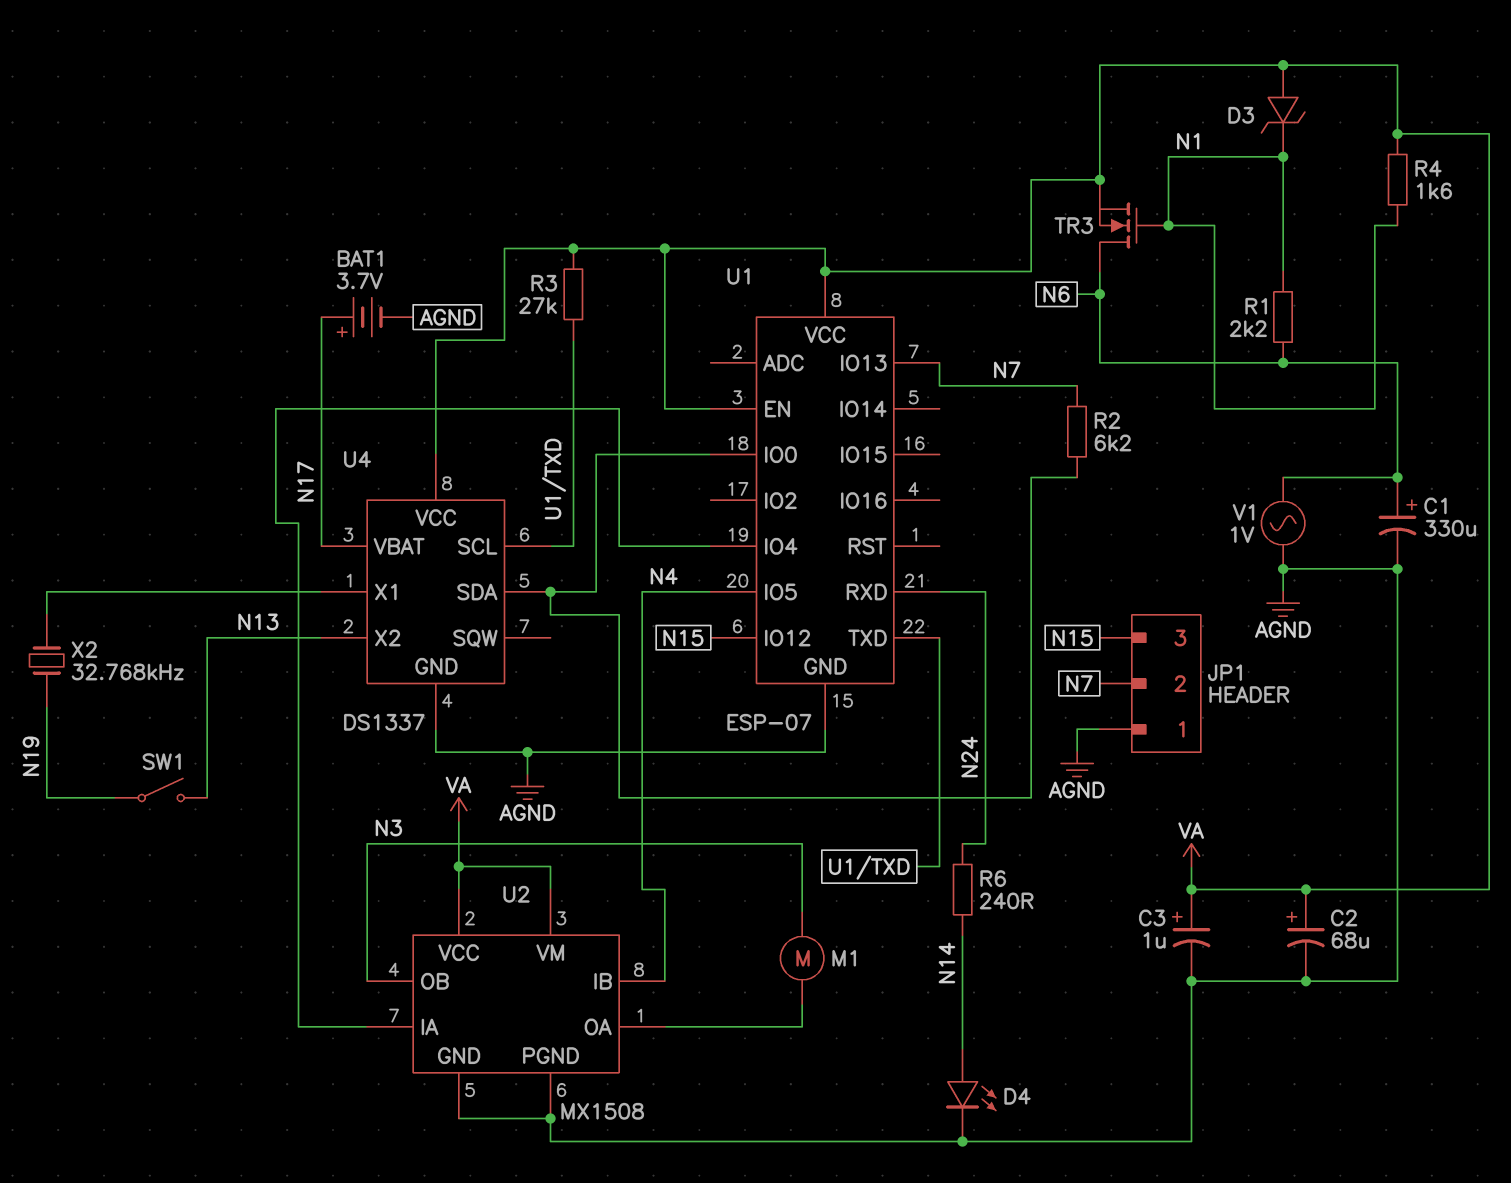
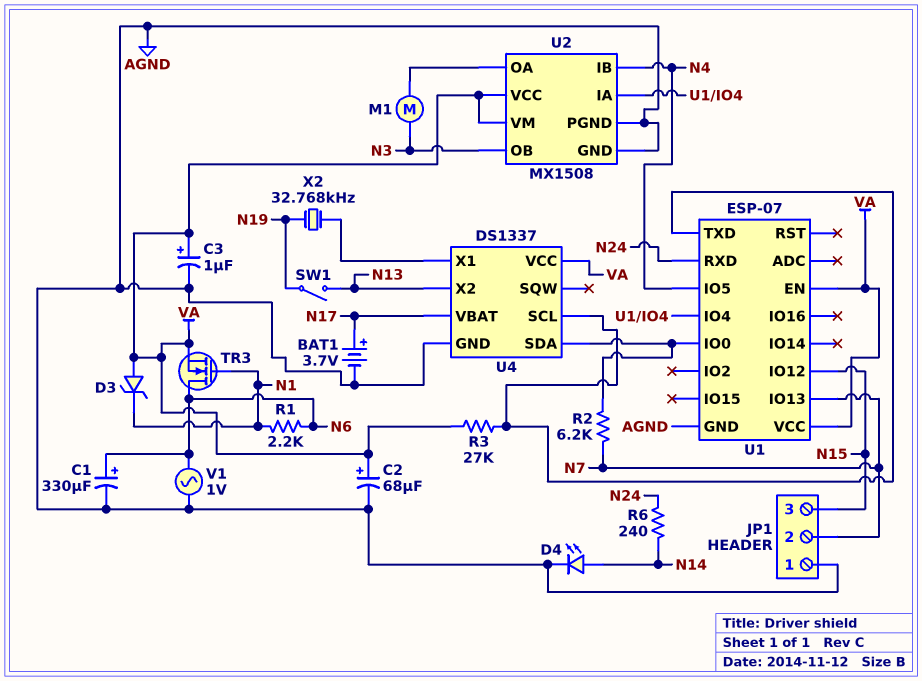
R4: 1.6k (N1, VA) -> none

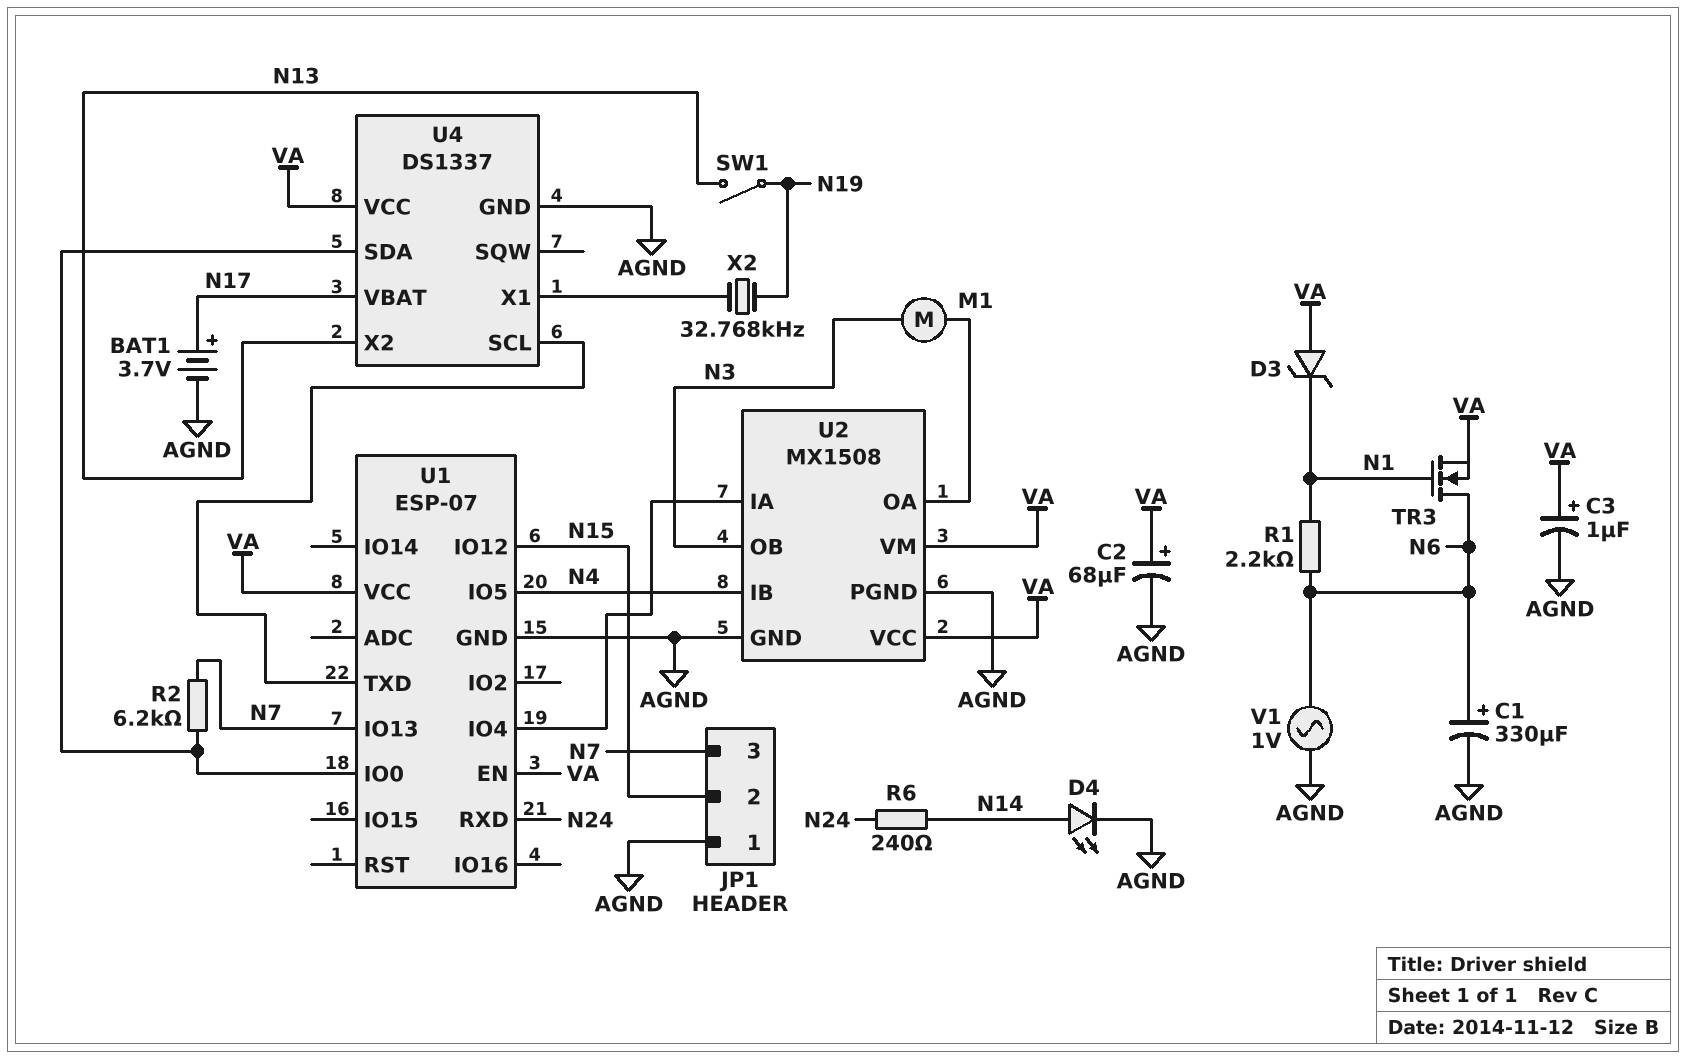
JP1 pin 2: N7 -> N15
JP1 pin 3: N15 -> N7
R3: 27k (U1/TXD, VA) -> none

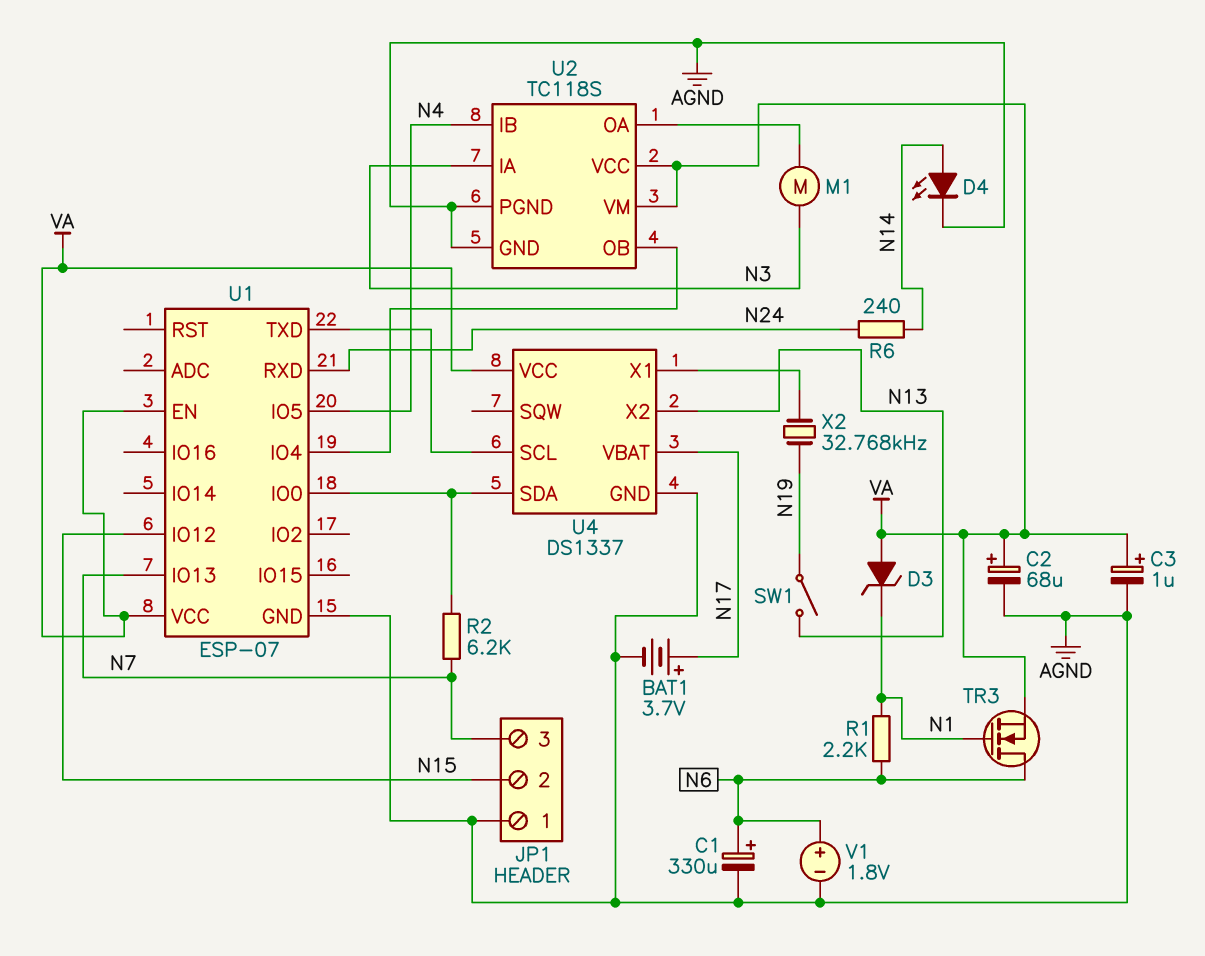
U2: MX1508 -> TC118S
U2 pin IA: U1/IO4 -> N3
U2 pin OB: N3 -> U1/IO4
V1: AC 1V (AGND, N6) -> 1.8V (plus N6, minus AGND)

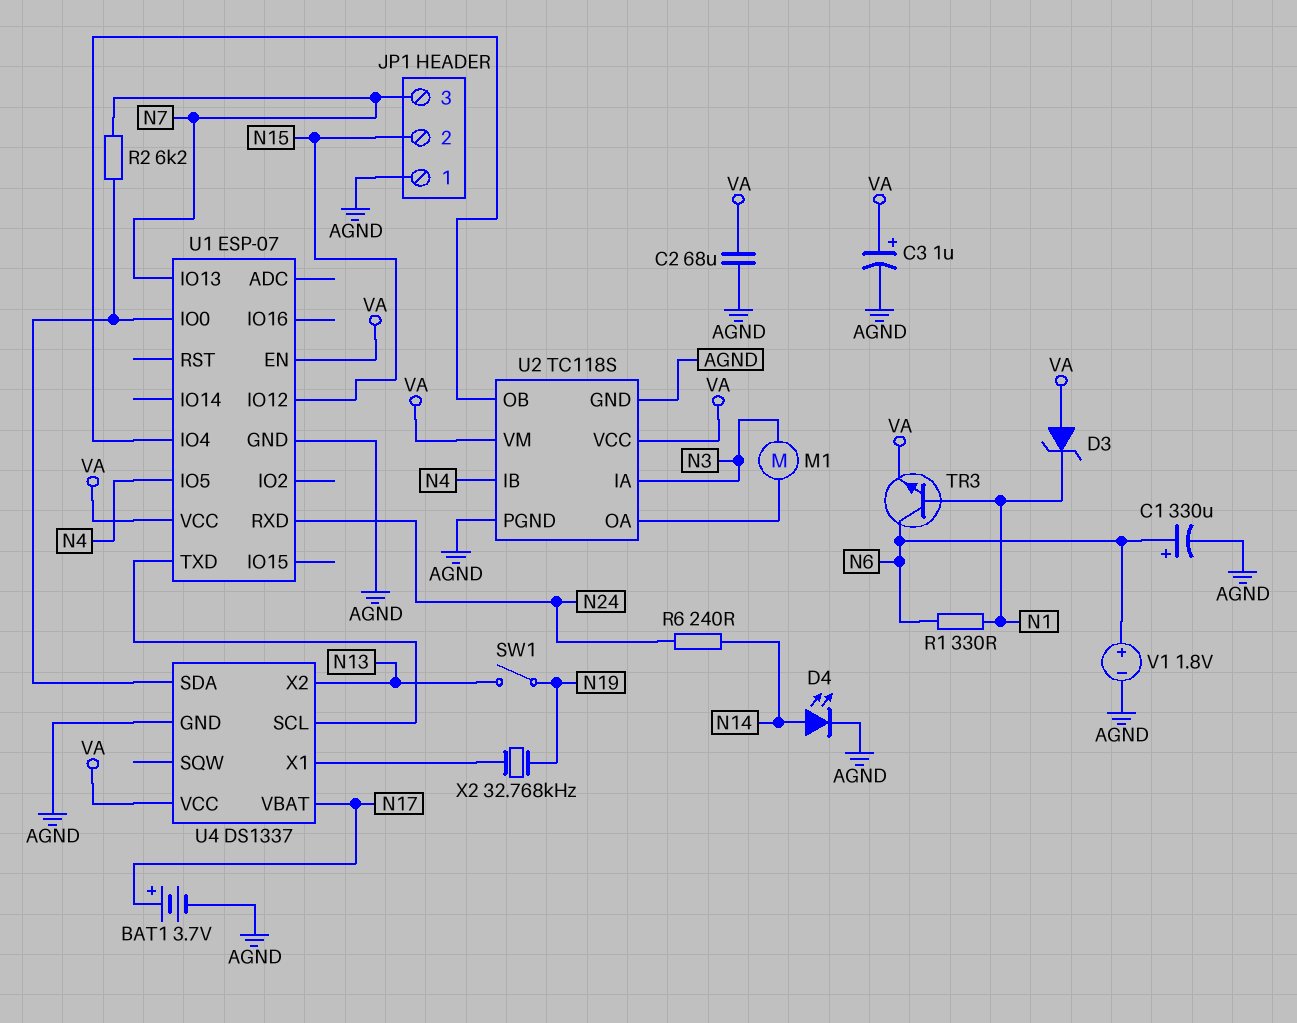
C2: 68uF (plus VA, minus AGND) -> 68uF (AGND, VA)
R1: 2.2k (N1, N6) -> 330 (N1, N6)
TR3: NMOS (G N1, D N6, S VA) -> NPN (B N1, C N6, E VA)

